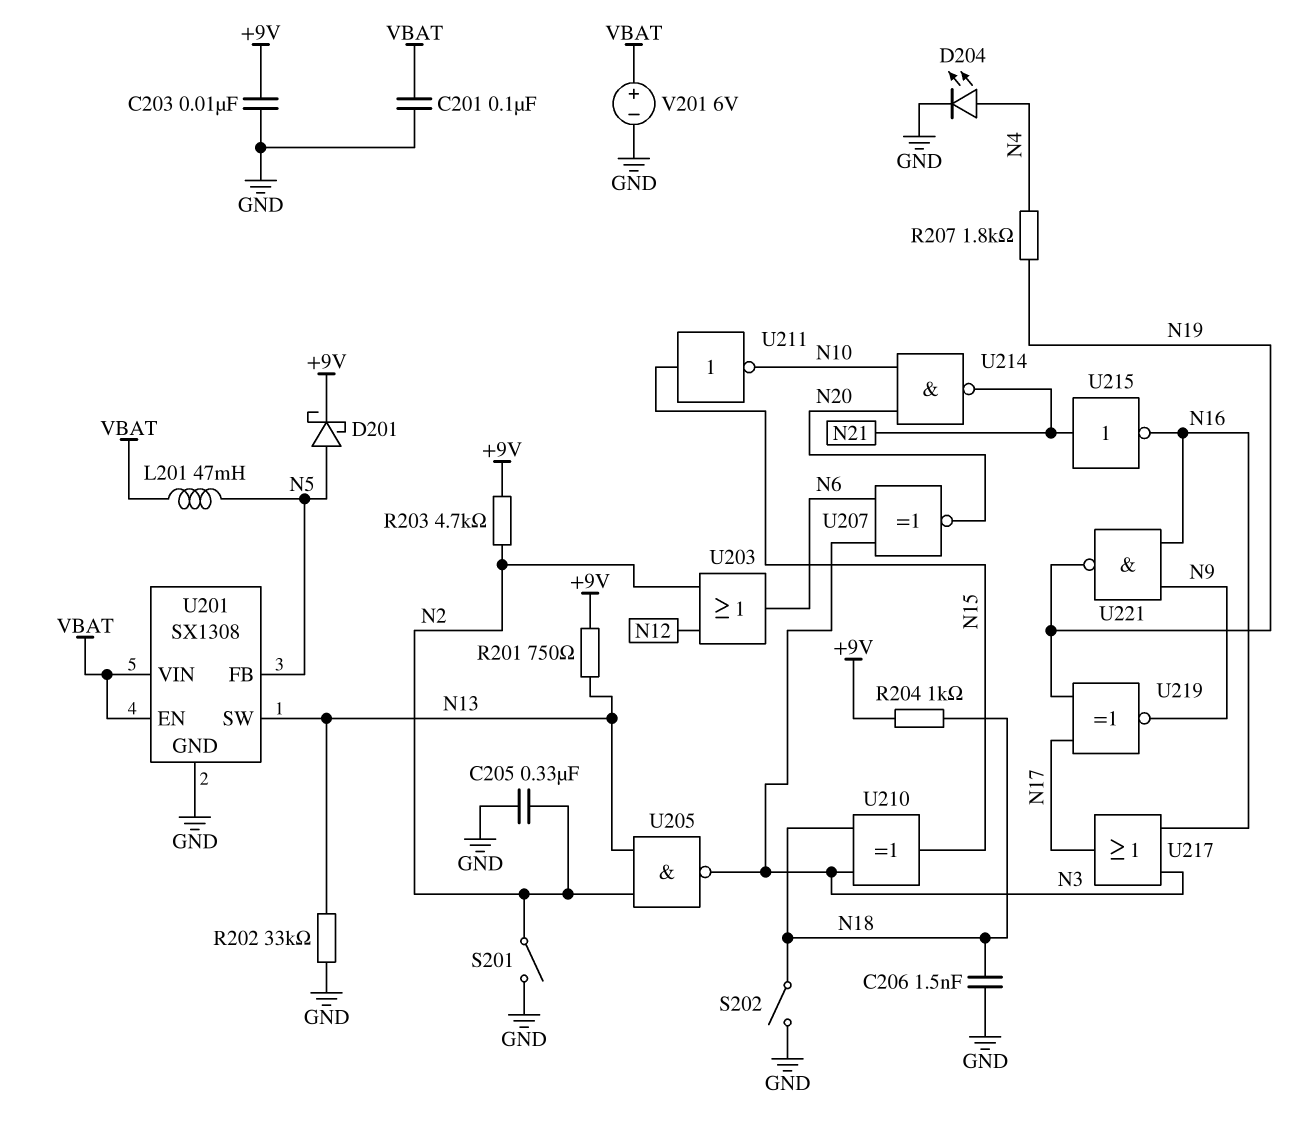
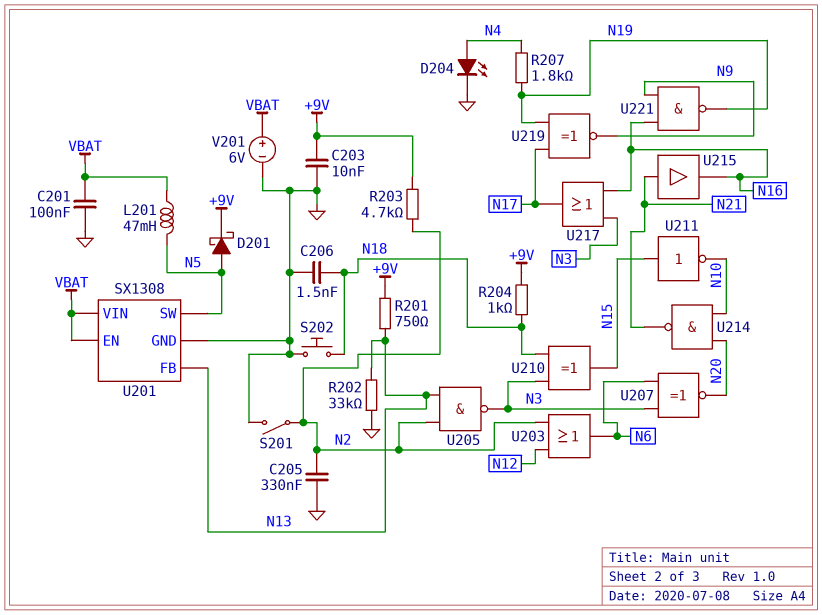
S202: switch (GND, N18) -> button (GND, N18)
U201 pin FB: N5 -> N13
U201 pin SW: N13 -> N5
U215: NOT (in N21, out N16) -> buffer (in N21, out N16)

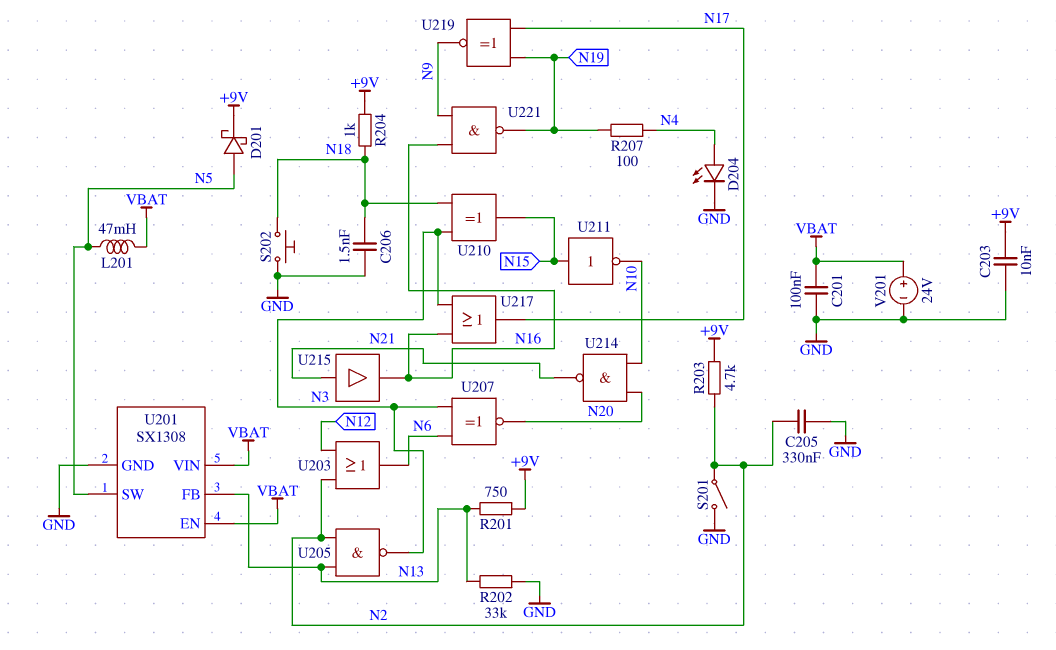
R207: 1.8k (N4, N19) -> 100 (N4, N19)
V201: 6V (plus VBAT, minus GND) -> 24V (plus VBAT, minus GND)

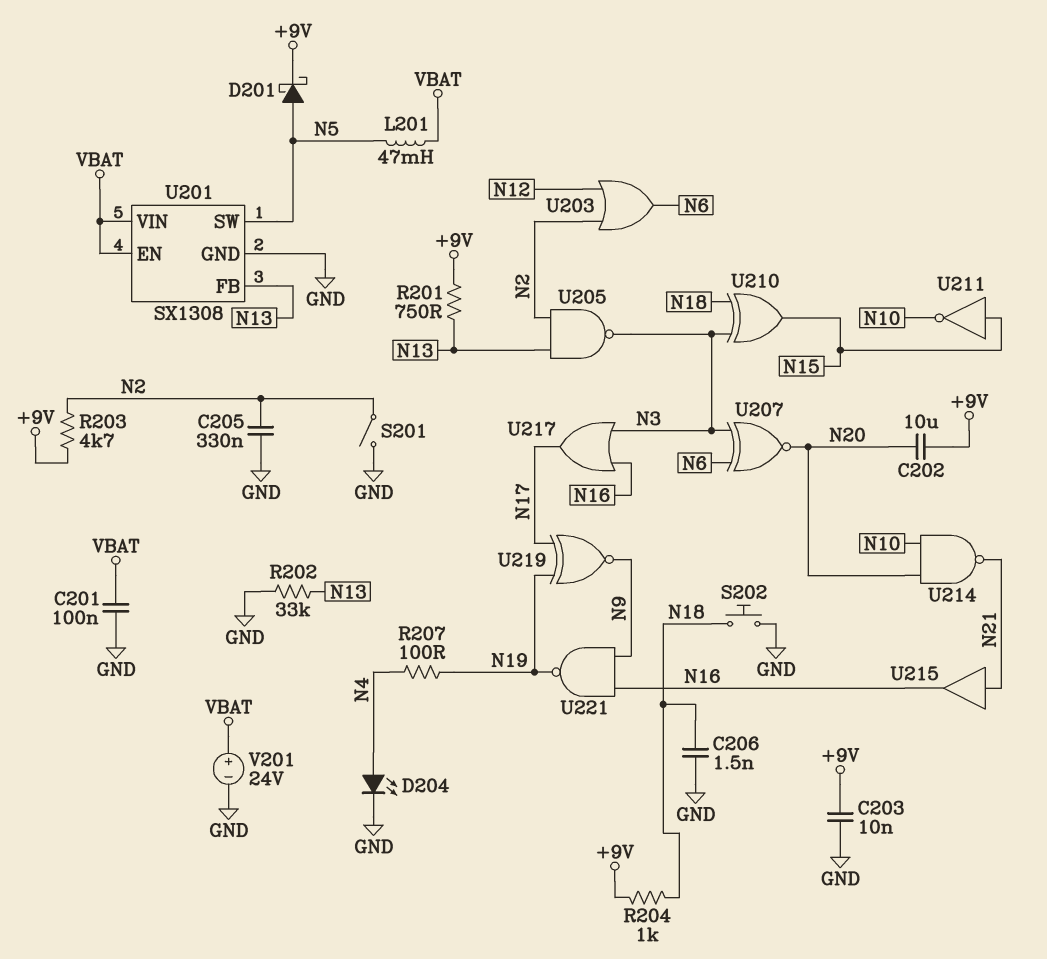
C202: none -> 10uF (+9V, N20)

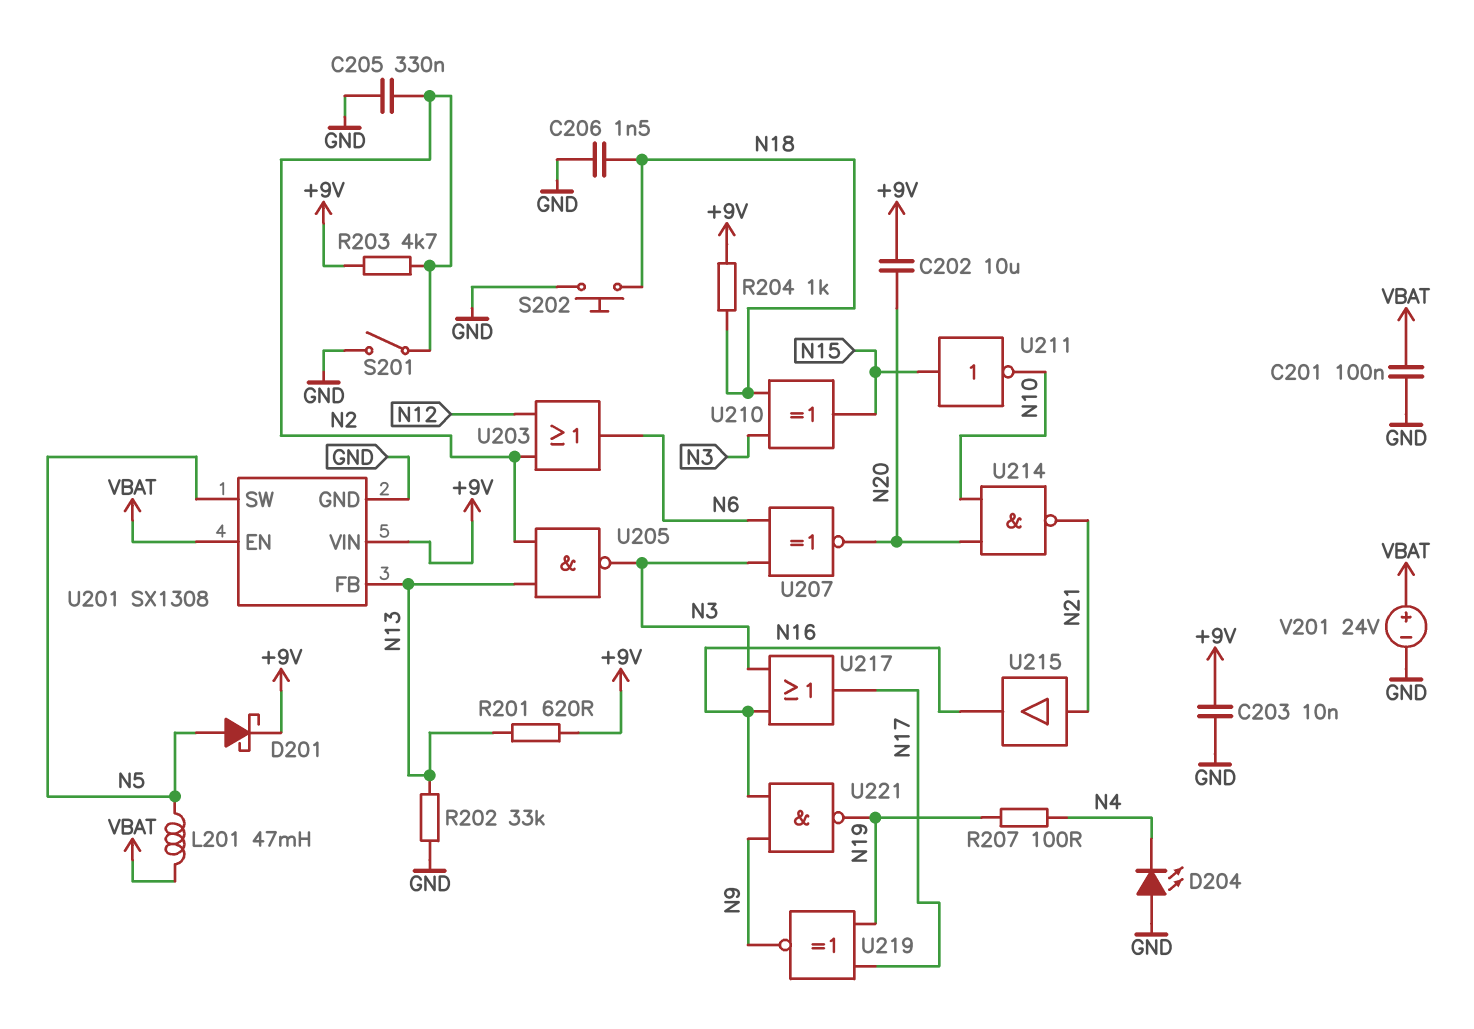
D204: LED (A N4, K GND) -> LED (A GND, K N4)
R201: 750 (+9V, N13) -> 620 (+9V, N13)
U201 pin VIN: VBAT -> +9V

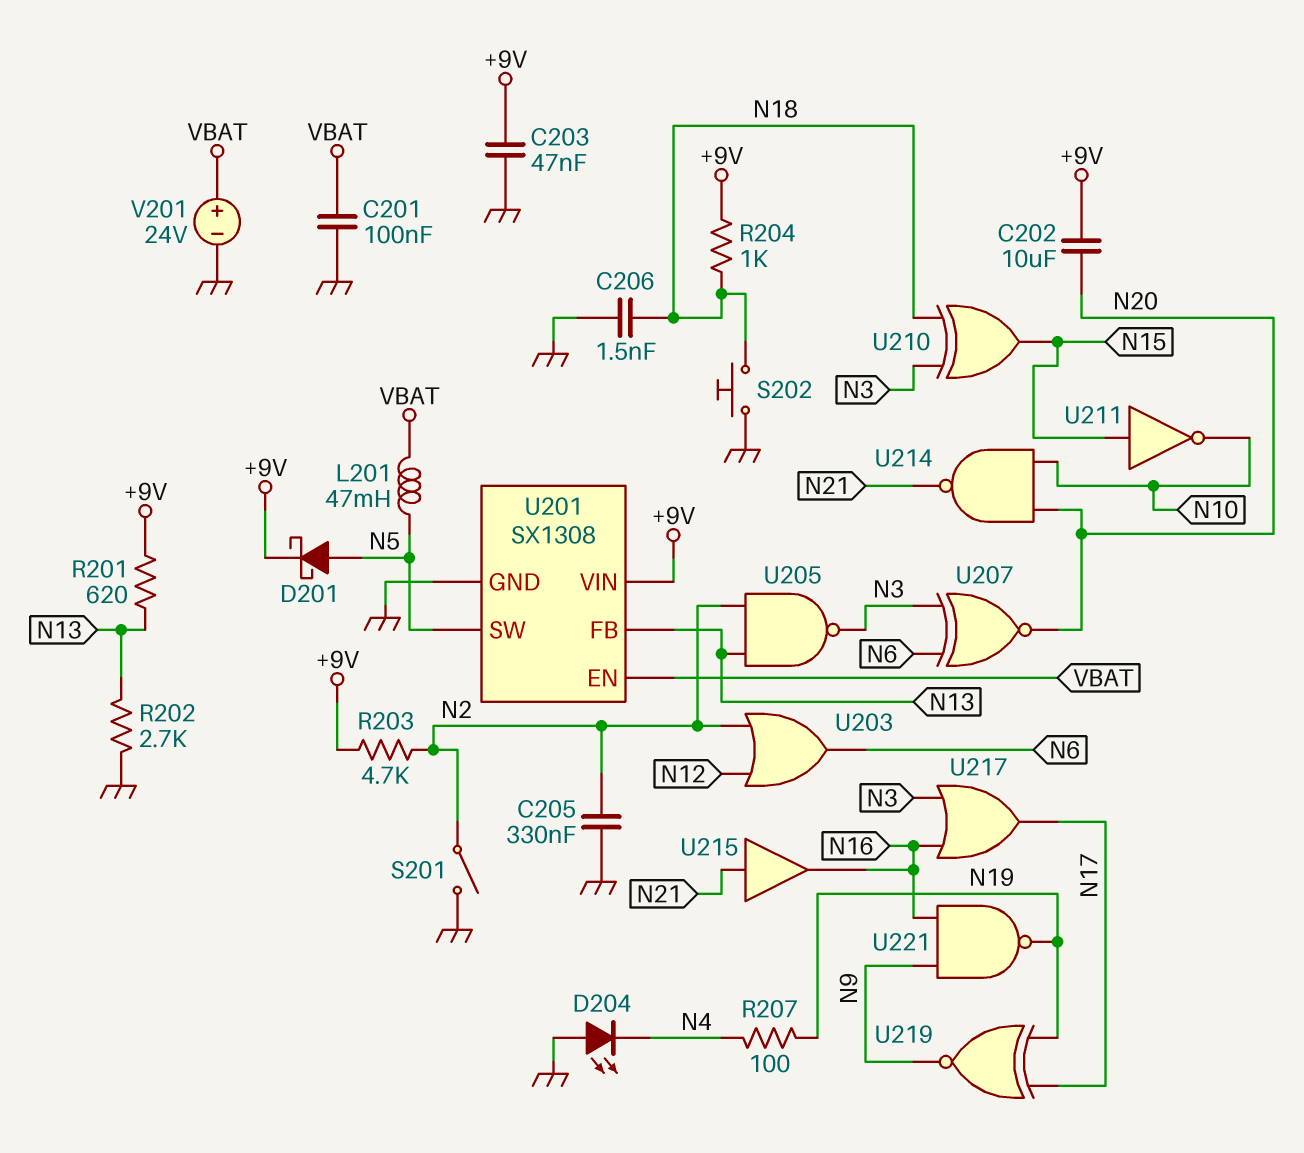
C203: 10nF (+9V, GND) -> 47nF (+9V, GND)
R202: 33k (GND, N13) -> 2.7k (GND, N13)

